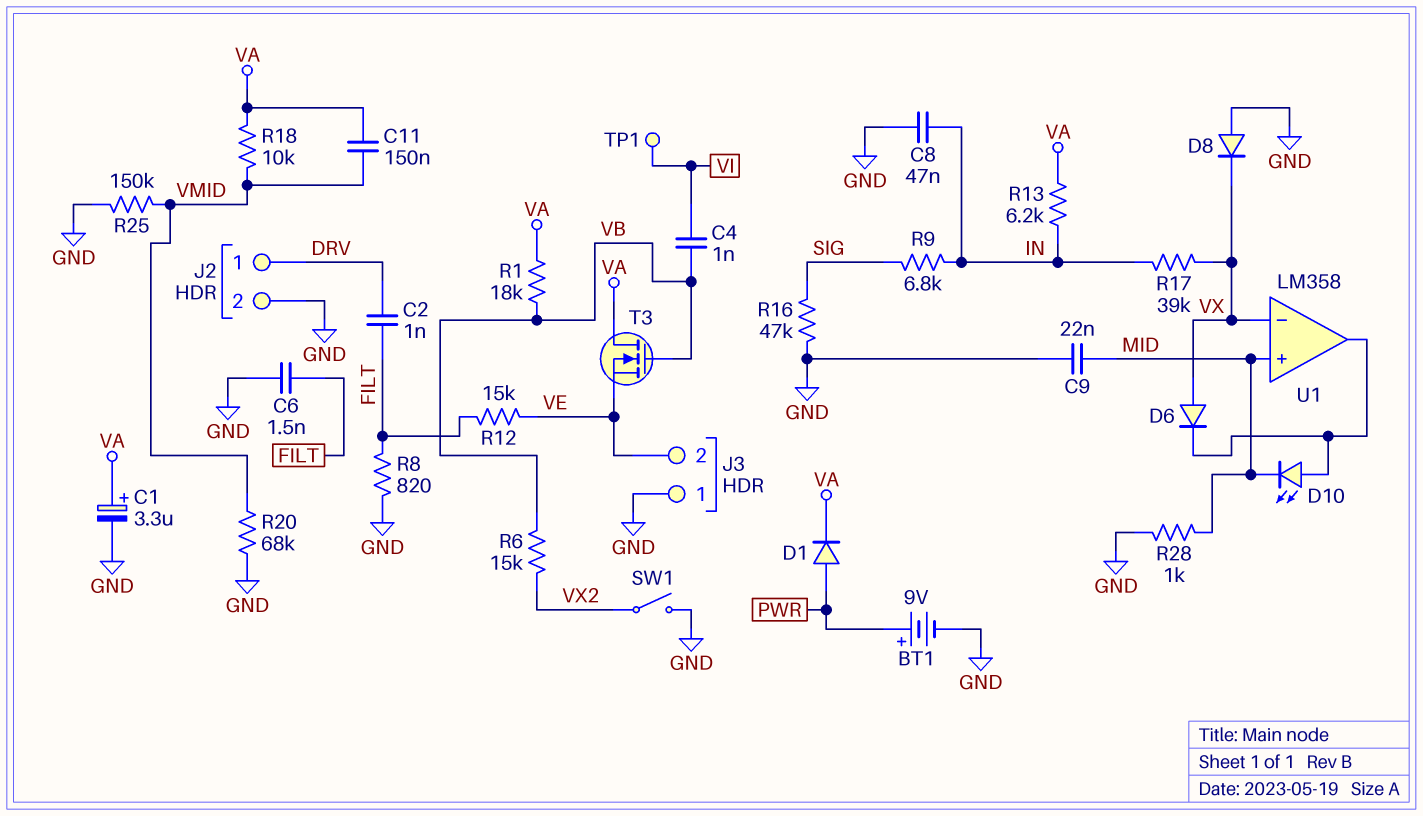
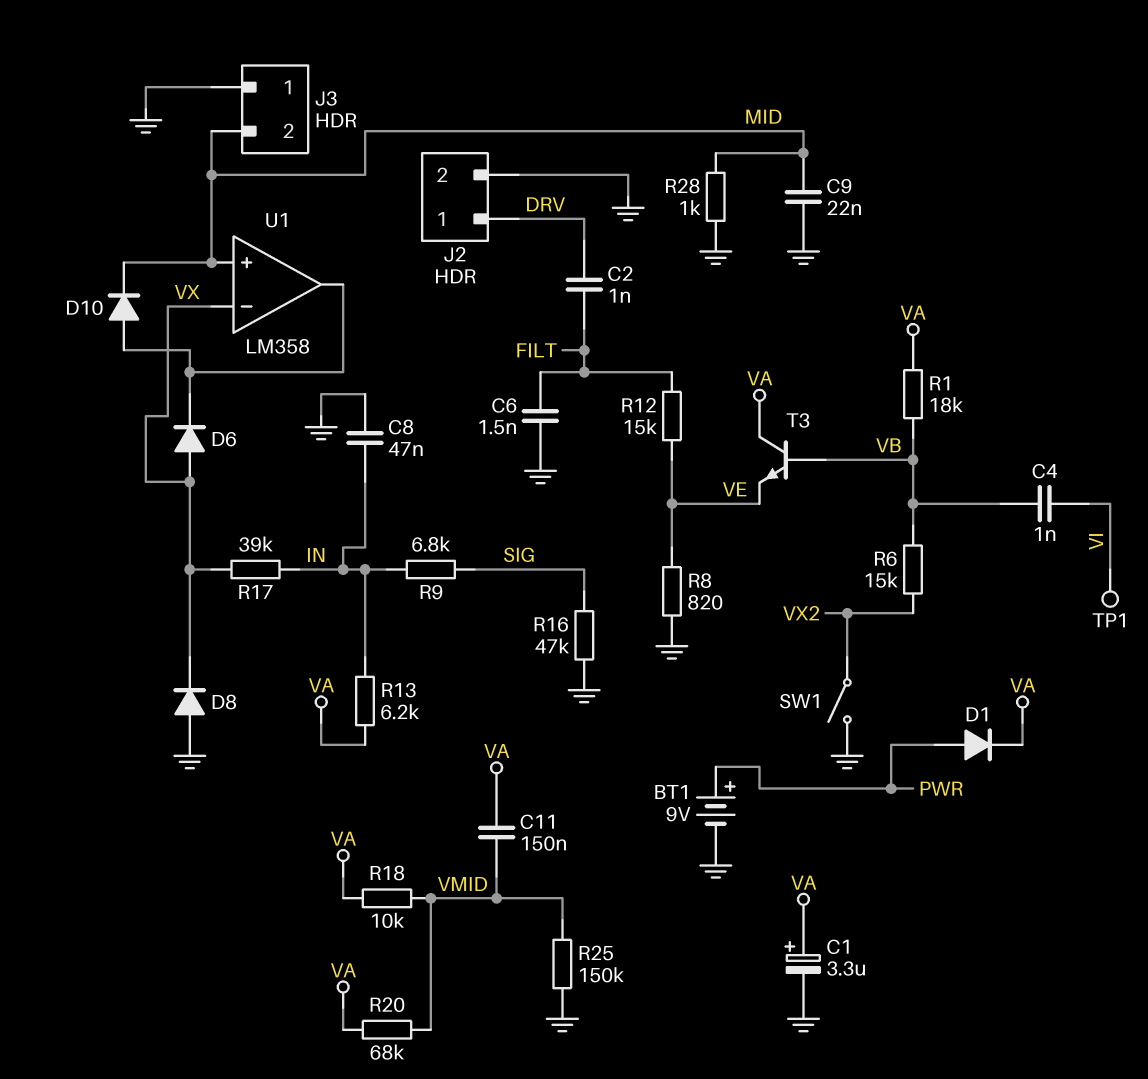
D10: LED (A U1/out, K MID) -> diode (A U1/out, K MID)
J3 pin 2: VE -> MID
R8: 820 (FILT, GND) -> 820 (GND, VE)
R20: 68k (GND, VMID) -> 68k (VA, VMID)
T3: NMOS (G VB, D VA, S VE) -> NPN (B VB, C VA, E VE)

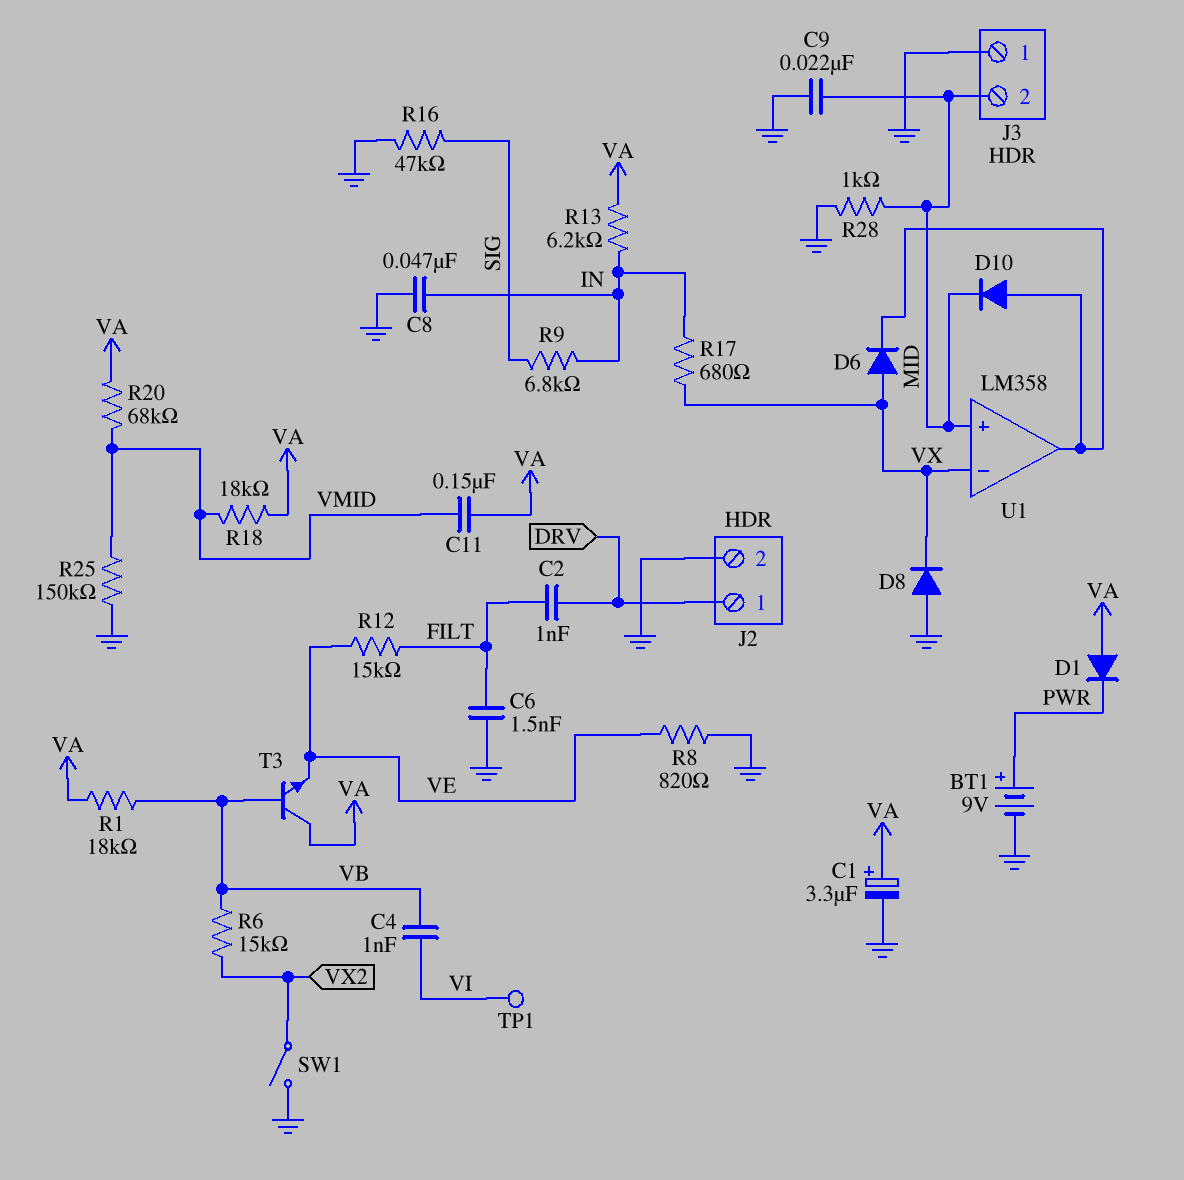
D1: diode (A PWR, K VA) -> diode (A VA, K PWR)
R17: 39k (IN, VX) -> 680 (IN, VX)
R18: 10k (VA, VMID) -> 18k (VA, VMID)

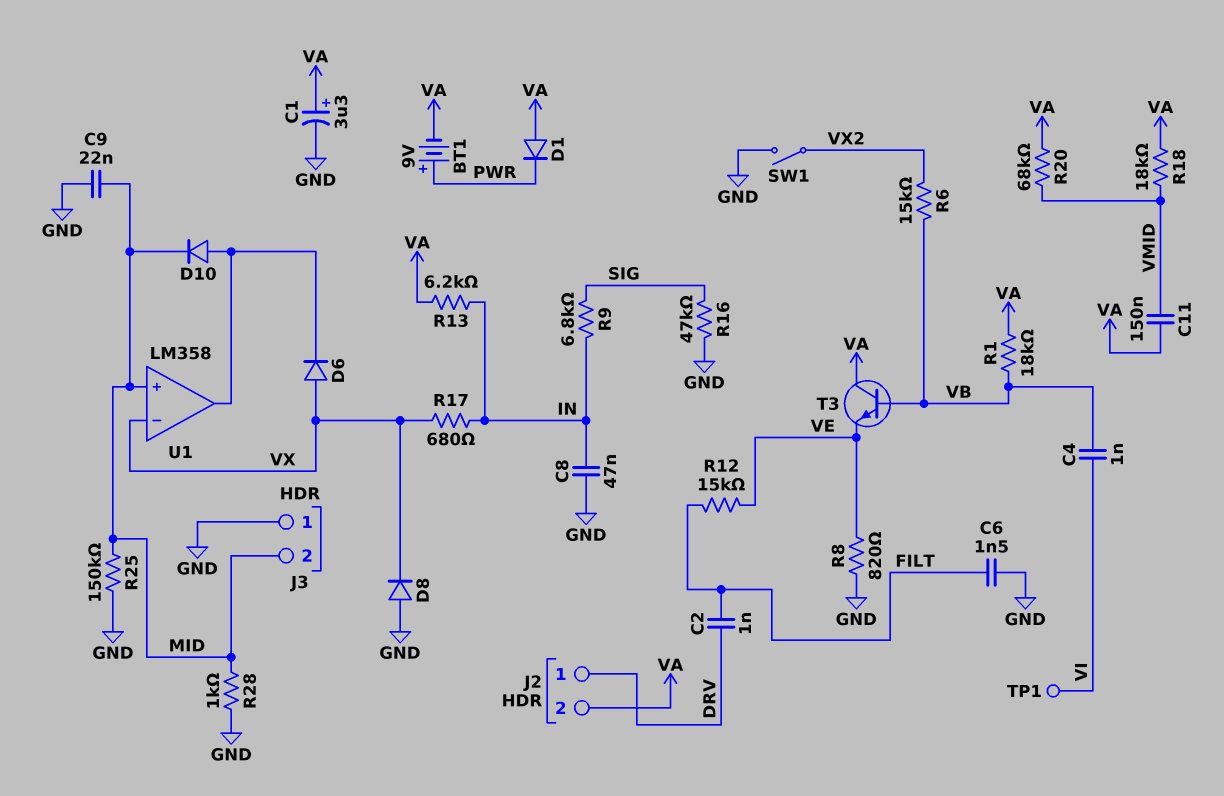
BT1: 9V (plus PWR, minus GND) -> 9V (plus PWR, minus VA)
J2 pin 2: GND -> VA
R25: 150k (GND, VMID) -> 150k (GND, MID)

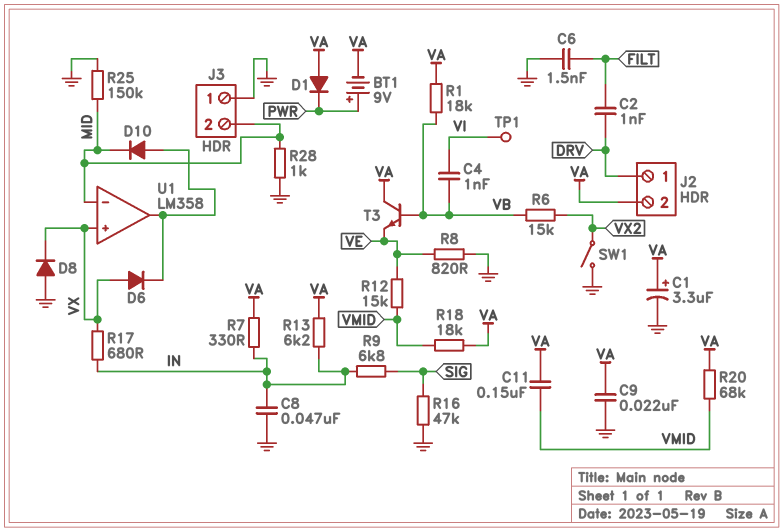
C9: 22nF (GND, MID) -> 22nF (GND, VA)
R7: none -> 330 (IN, VA)
R12: 15k (FILT, VE) -> 15k (VE, VMID)
U1 pin in+: MID -> VX
U1 pin in-: VX -> MID

